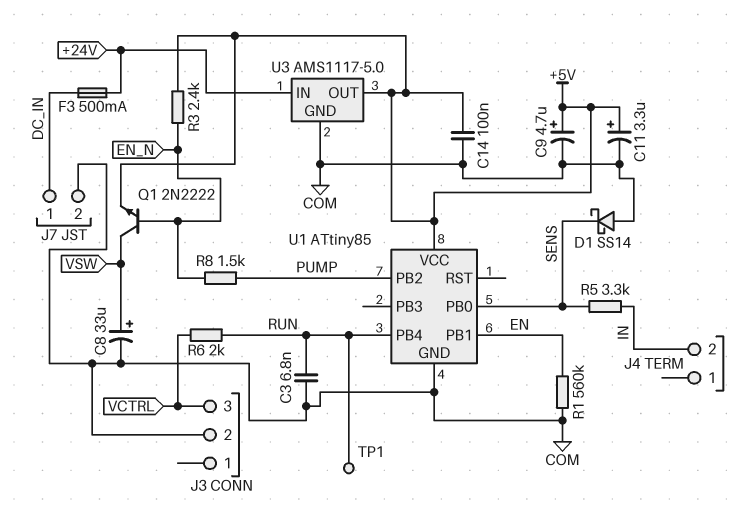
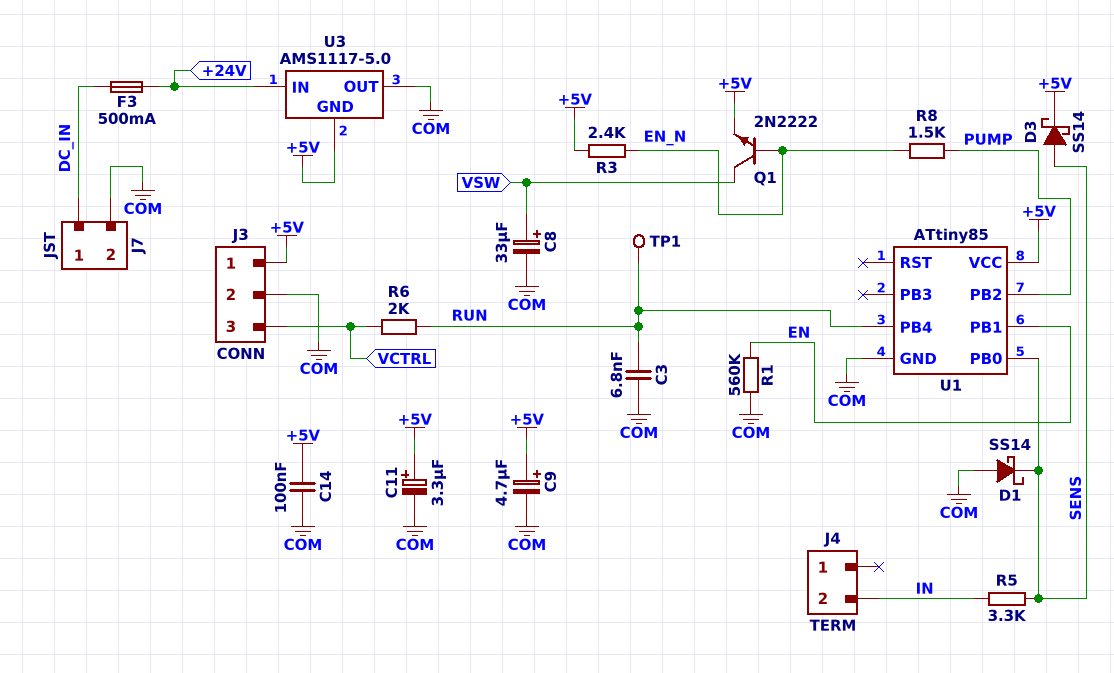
D3: none -> schottky SS14 (A SENS, K +5V)
J3 pin 1: none -> +5V
U3 pin GND: COM -> +5V
U3 pin OUT: +5V -> COM

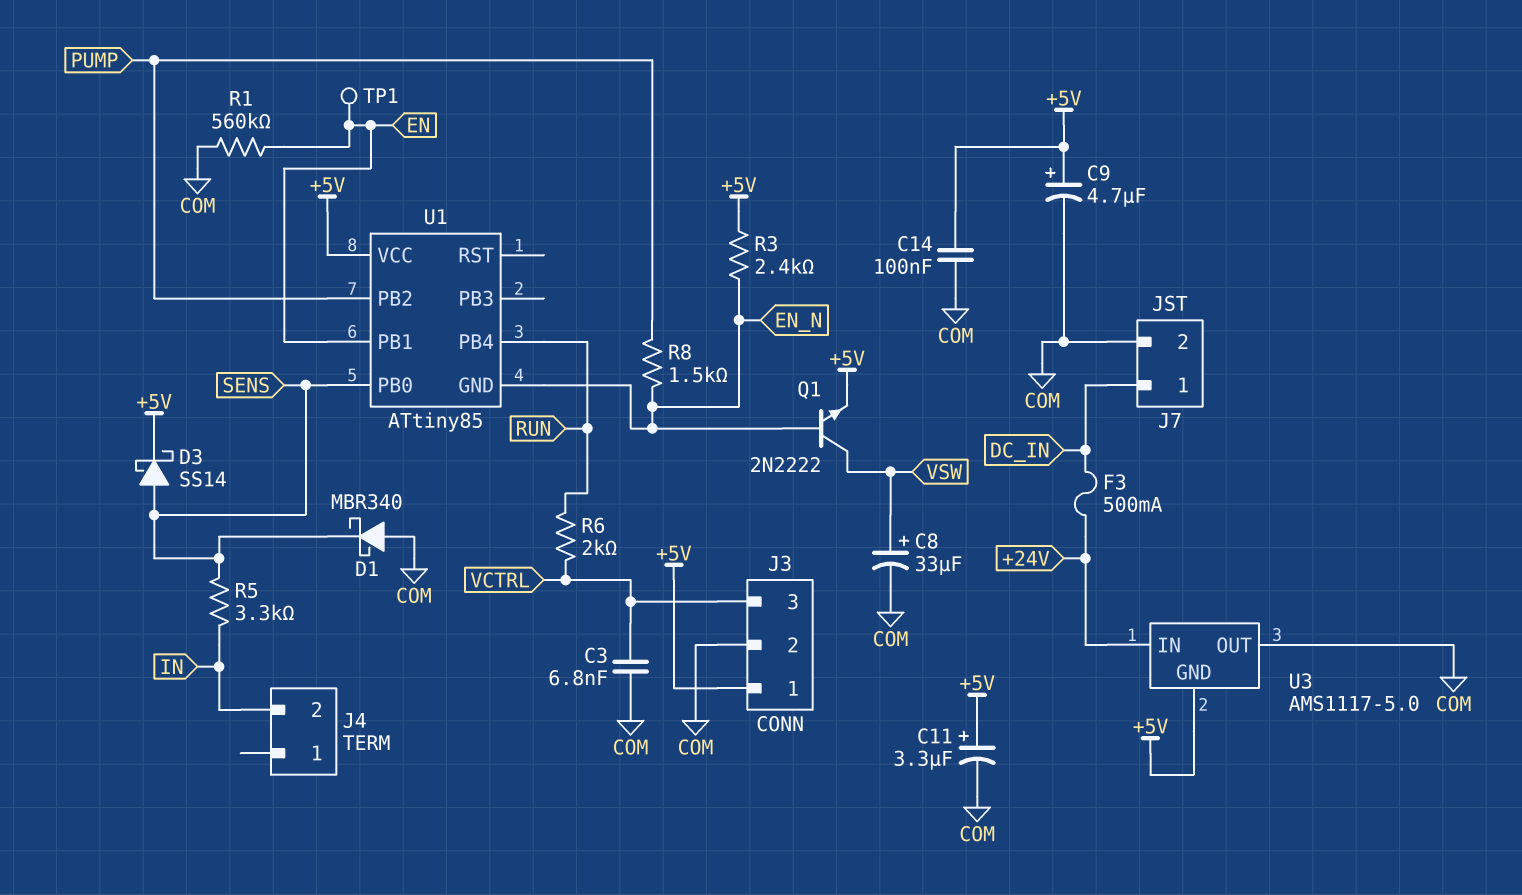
C3: 6.8nF (COM, RUN) -> 6.8nF (COM, VCTRL)
D1: schottky SS14 (A COM, K SENS) -> schottky MBR340 (A COM, K SENS)
TP1: test point (RUN) -> test point (EN)
U1 pin GND: COM -> EN_N

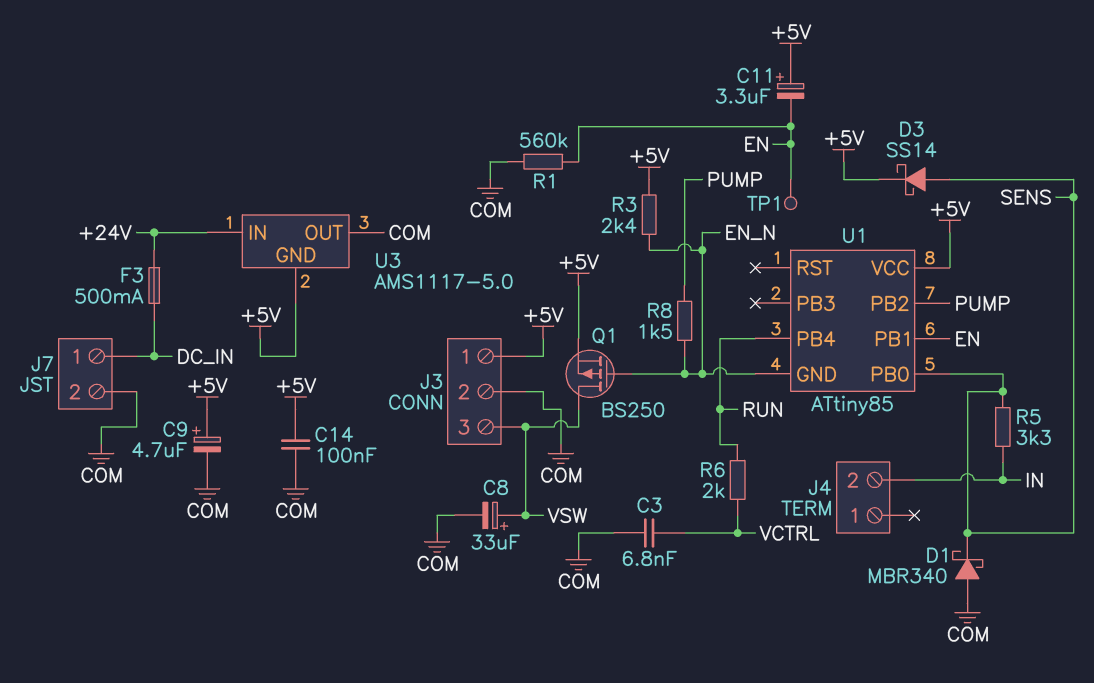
C11: 3.3uF (plus +5V, minus COM) -> 3.3uF (plus +5V, minus EN)
J3 pin 3: VCTRL -> VSW
Q1: NPN 2N2222 (B EN_N, C VSW, E +5V) -> PMOS BS250 (G EN_N, D VSW, S +5V)

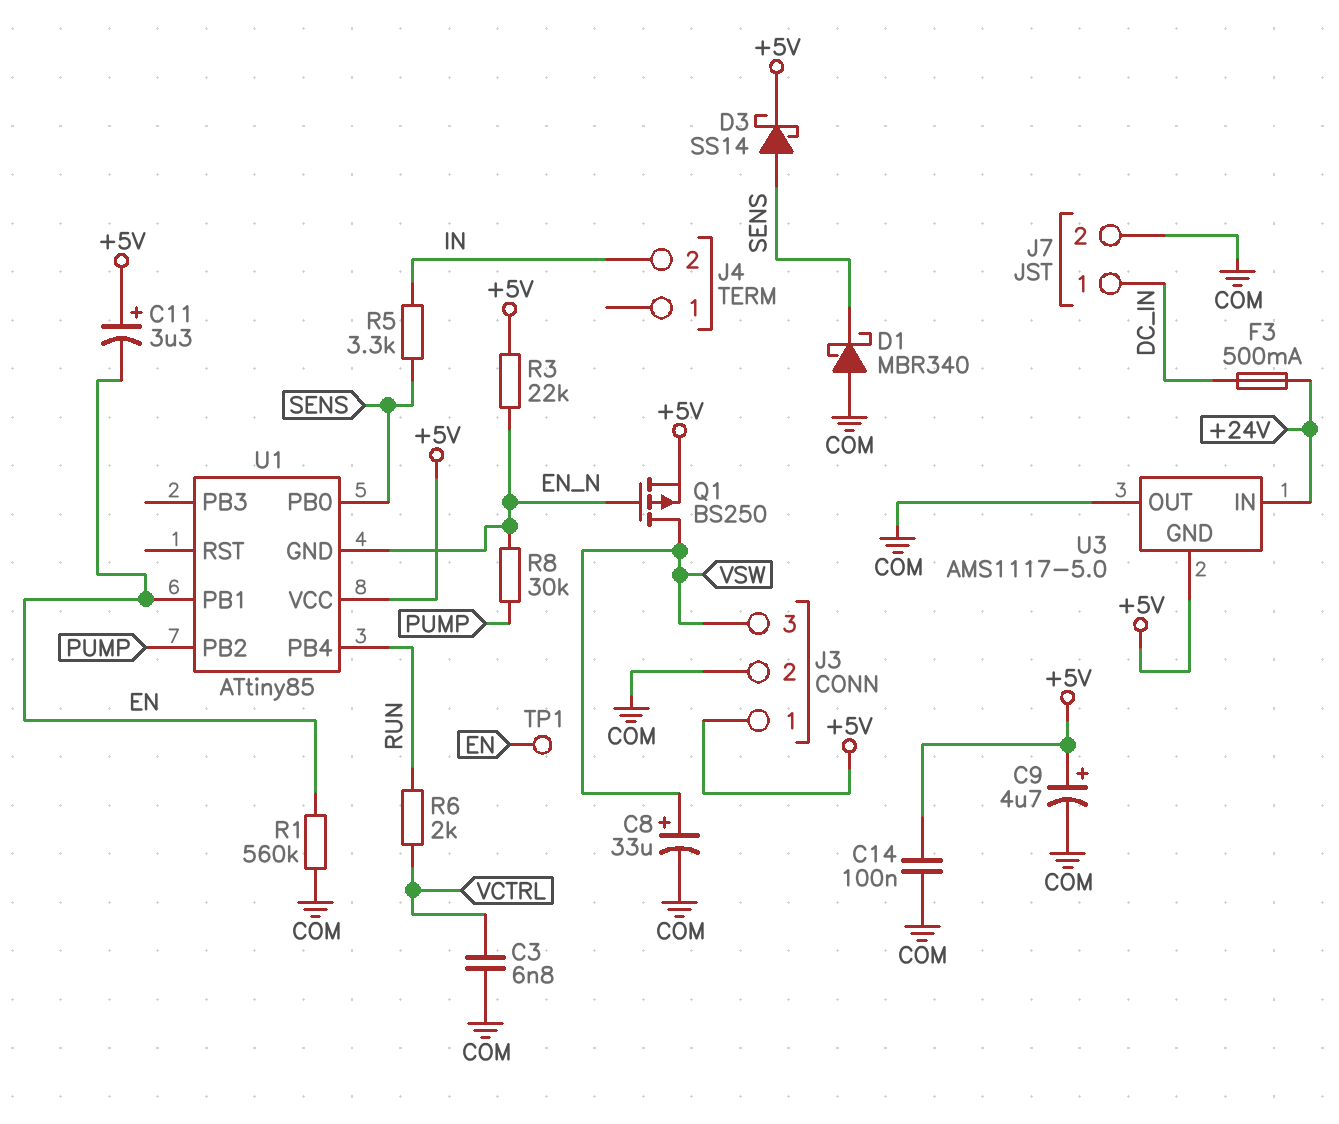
R3: 2.4k (+5V, EN_N) -> 22k (+5V, EN_N)
R8: 1.5k (EN_N, PUMP) -> 30k (EN_N, PUMP)

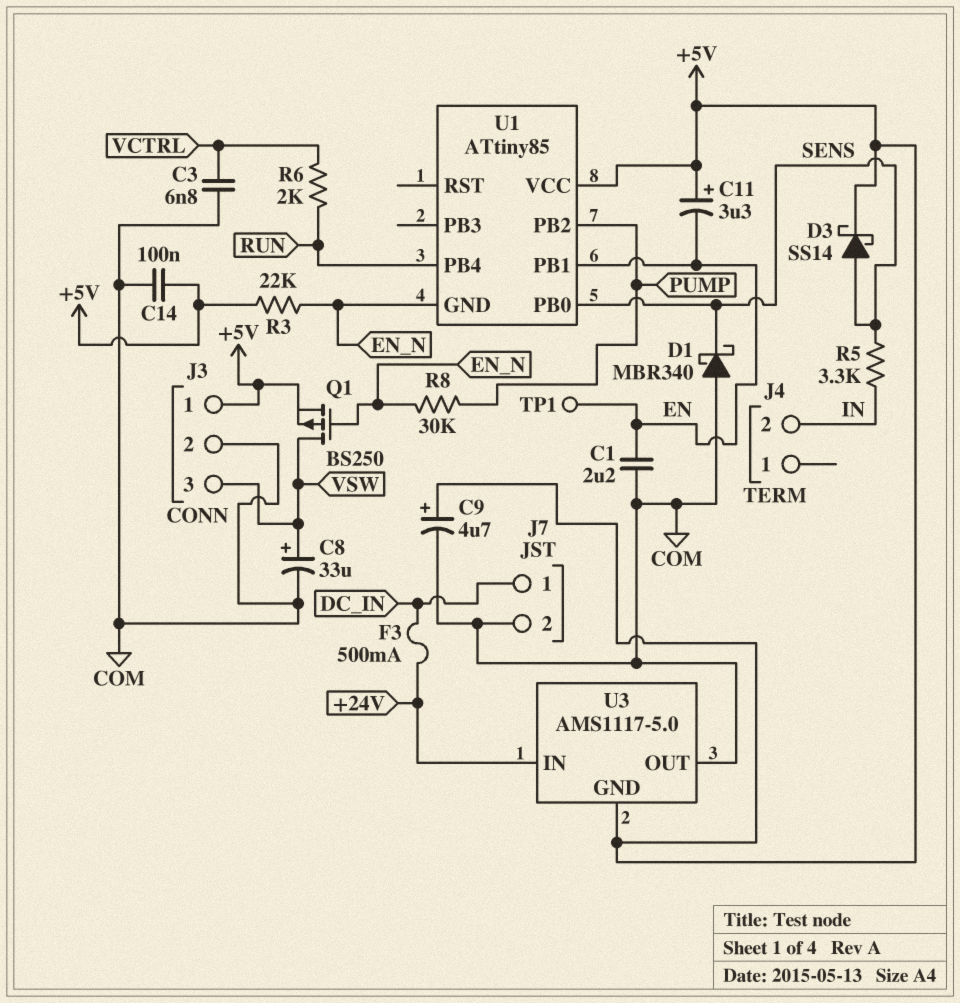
C1: none -> 2.2uF (COM, EN)
R1: 560k (COM, EN) -> none

